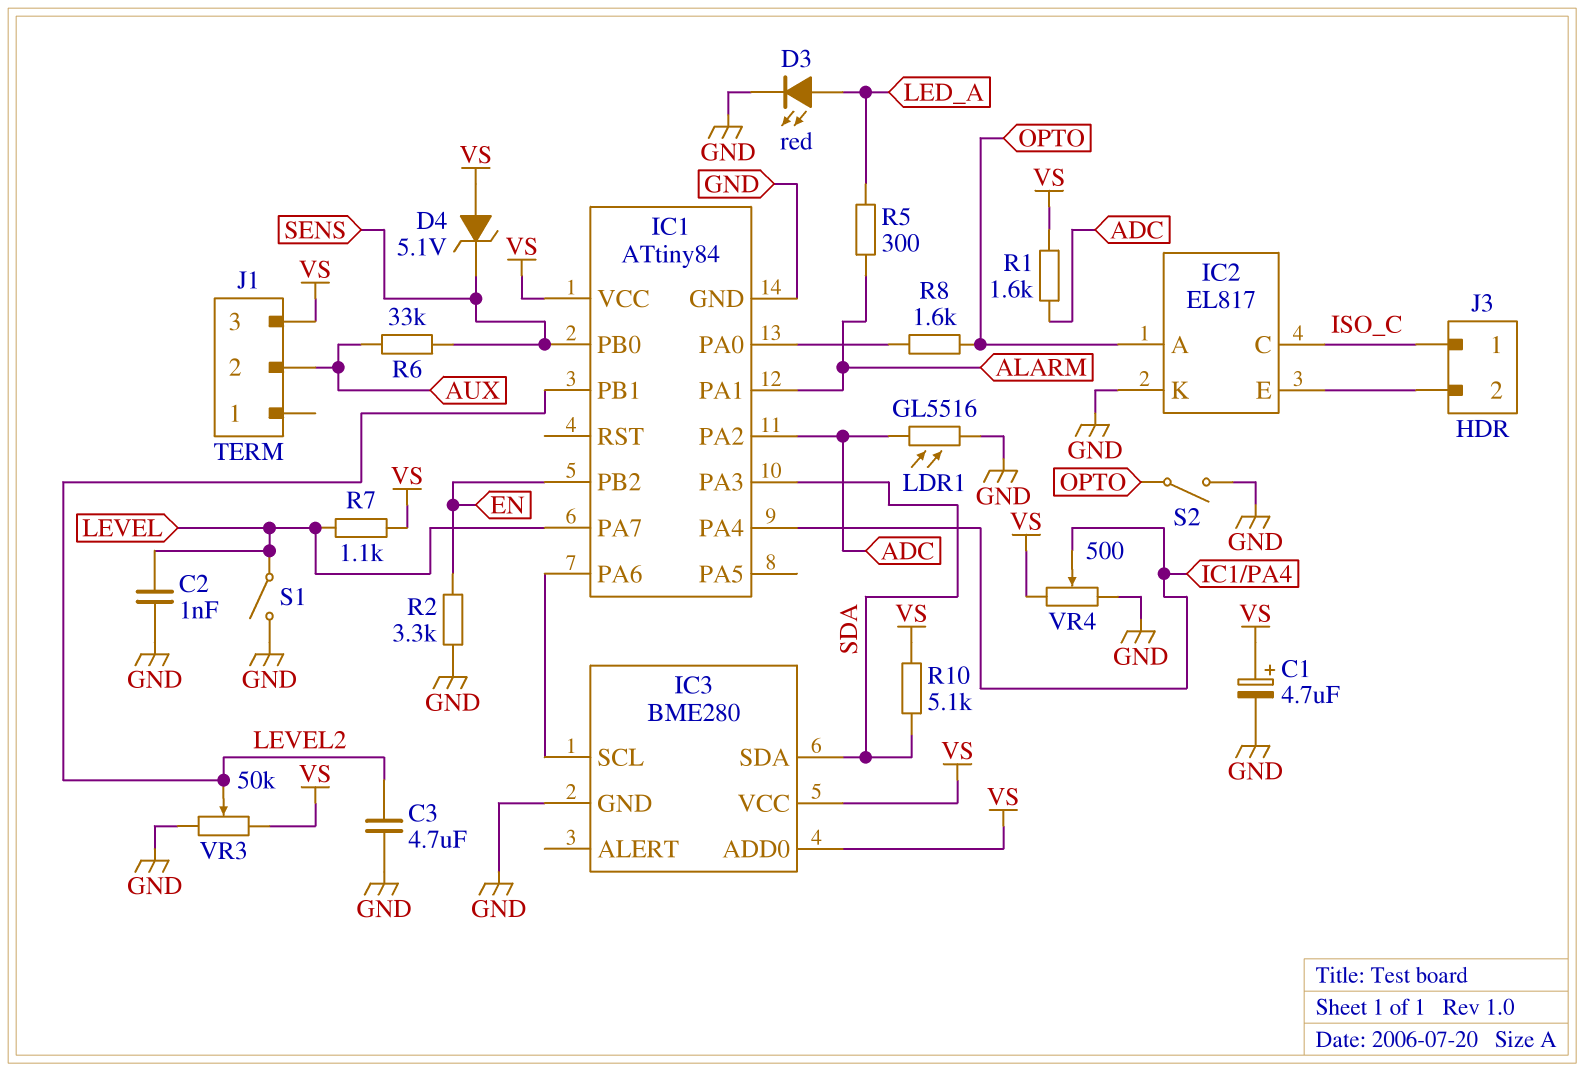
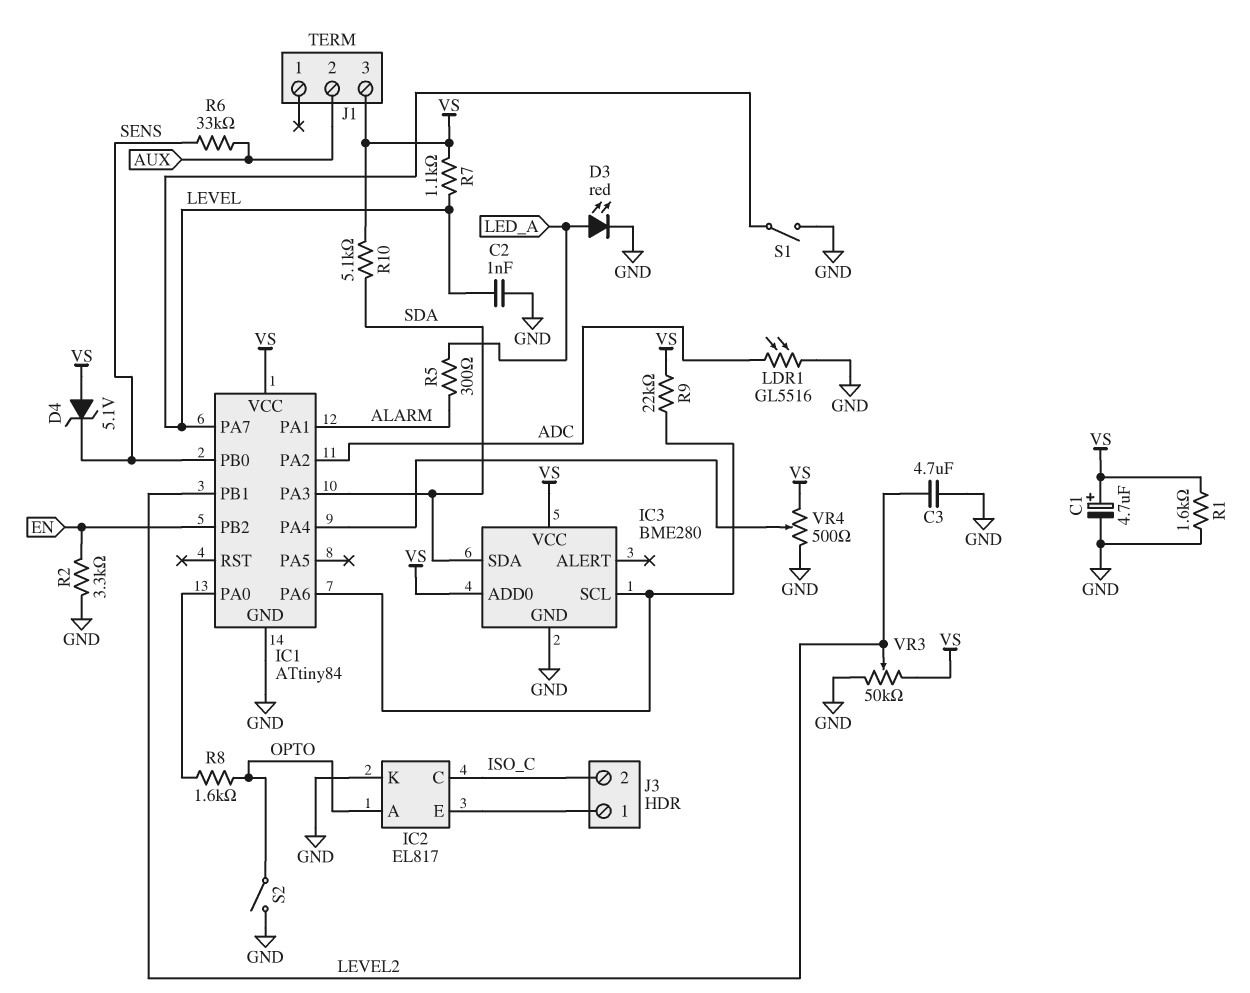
J3 pin 1: ISO_C -> IC2/E
J3 pin 2: IC2/E -> ISO_C
R1: 1.6k (ADC, VS) -> 1.6k (GND, VS)
R9: none -> 22k (IC1/PA6, VS)

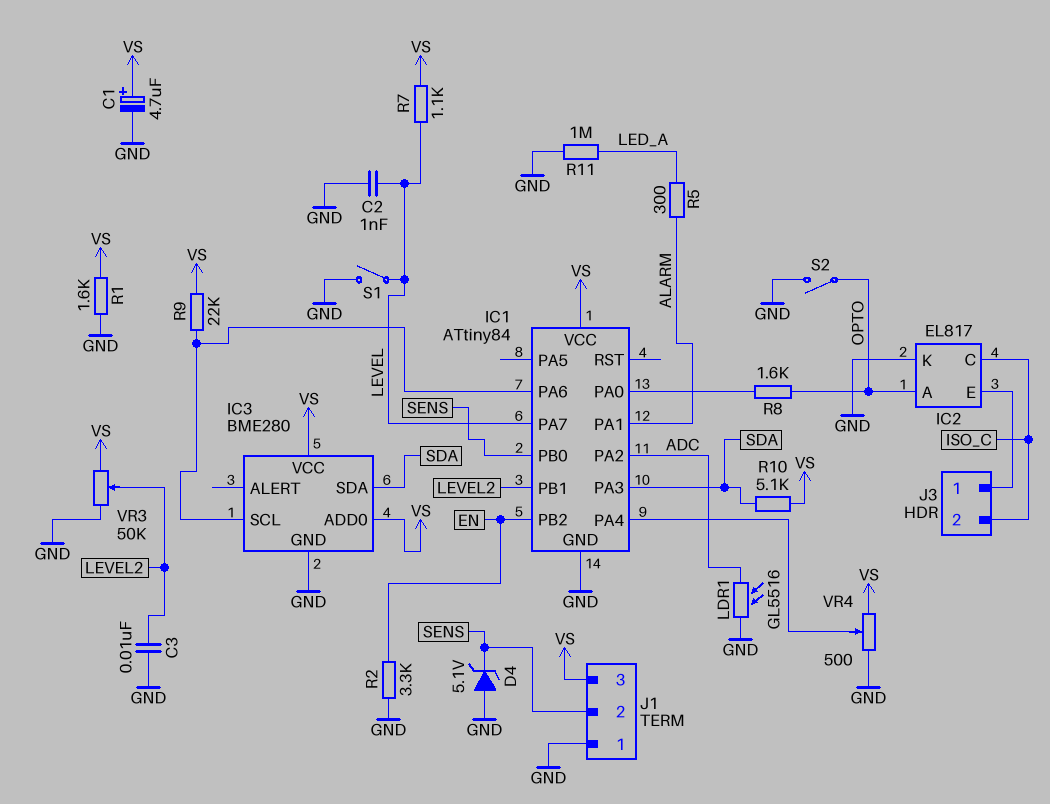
C3: 4.7uF (GND, LEVEL2) -> 10nF (GND, LEVEL2)
D3: LED red (A LED_A, K GND) -> none
D4: zener 5.1V (A VS, K SENS) -> zener 5.1V (A GND, K SENS)
J1 pin 1: none -> GND
J1 pin 2: AUX -> SENS
R6: 33k (AUX, SENS) -> none
R11: none -> 1M (GND, LED_A)

